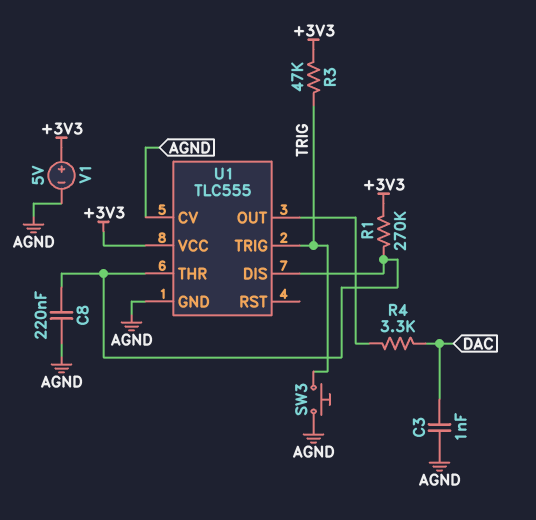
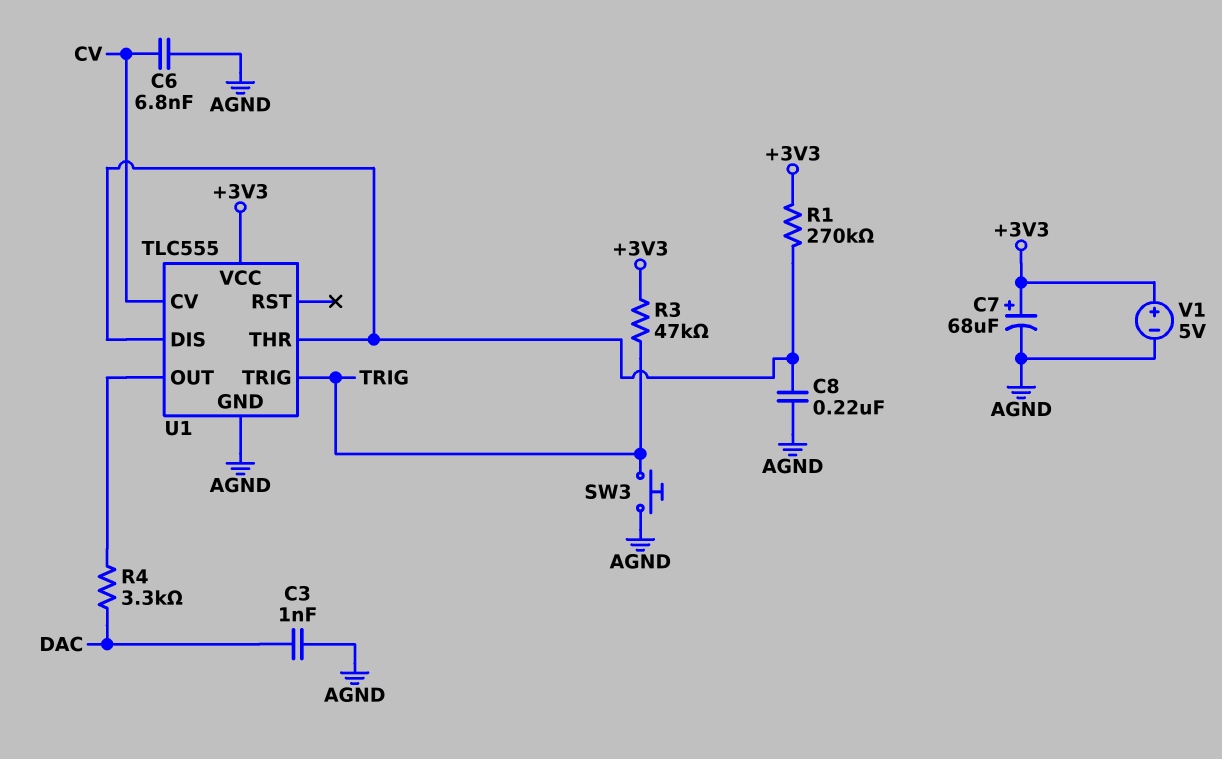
C6: none -> 6.8nF (AGND, CV)
C7: none -> 68uF (plus +3V3, minus AGND)
U1 pin CV: AGND -> CV

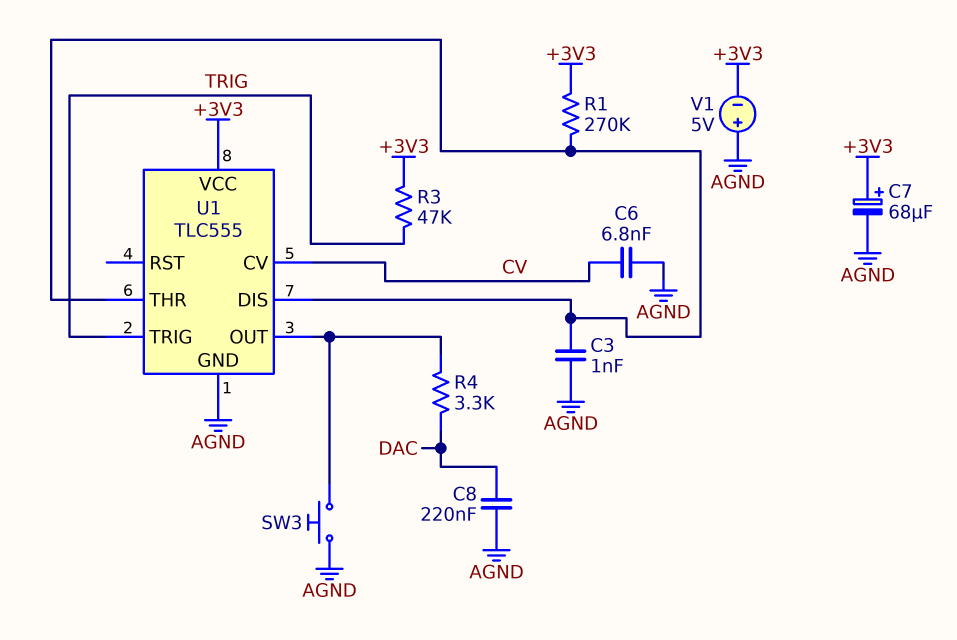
C3: 1nF (AGND, DAC) -> 1nF (AGND, U1/DIS)
C8: 220nF (AGND, U1/DIS) -> 220nF (AGND, DAC)
SW3: button (AGND, TRIG) -> button (AGND, U1/OUT)
V1: 5V (plus +3V3, minus AGND) -> 5V (plus AGND, minus +3V3)

